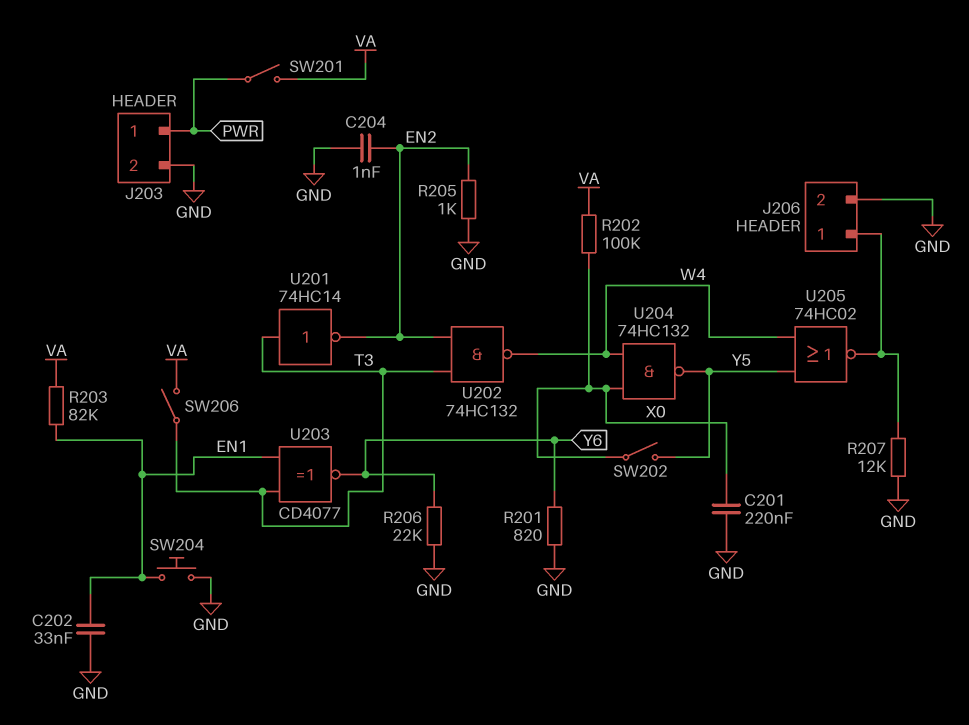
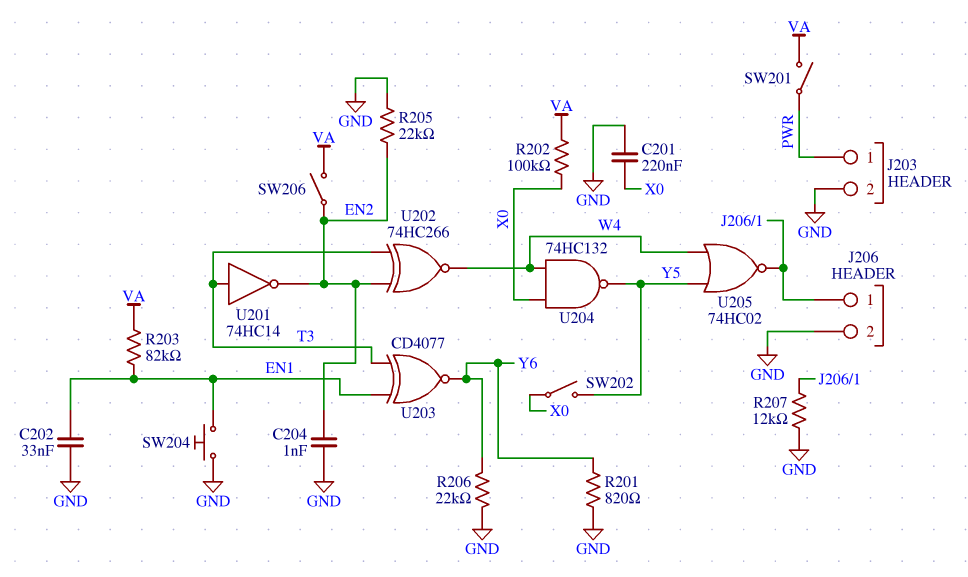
R205: 1k (EN2, GND) -> 22k (EN2, GND)
SW206: switch (T3, VA) -> switch (EN2, VA)
U202: NAND 74HC132 (in EN2, in T3, out W4) -> XNOR 74HC266 (in EN2, in T3, out W4)

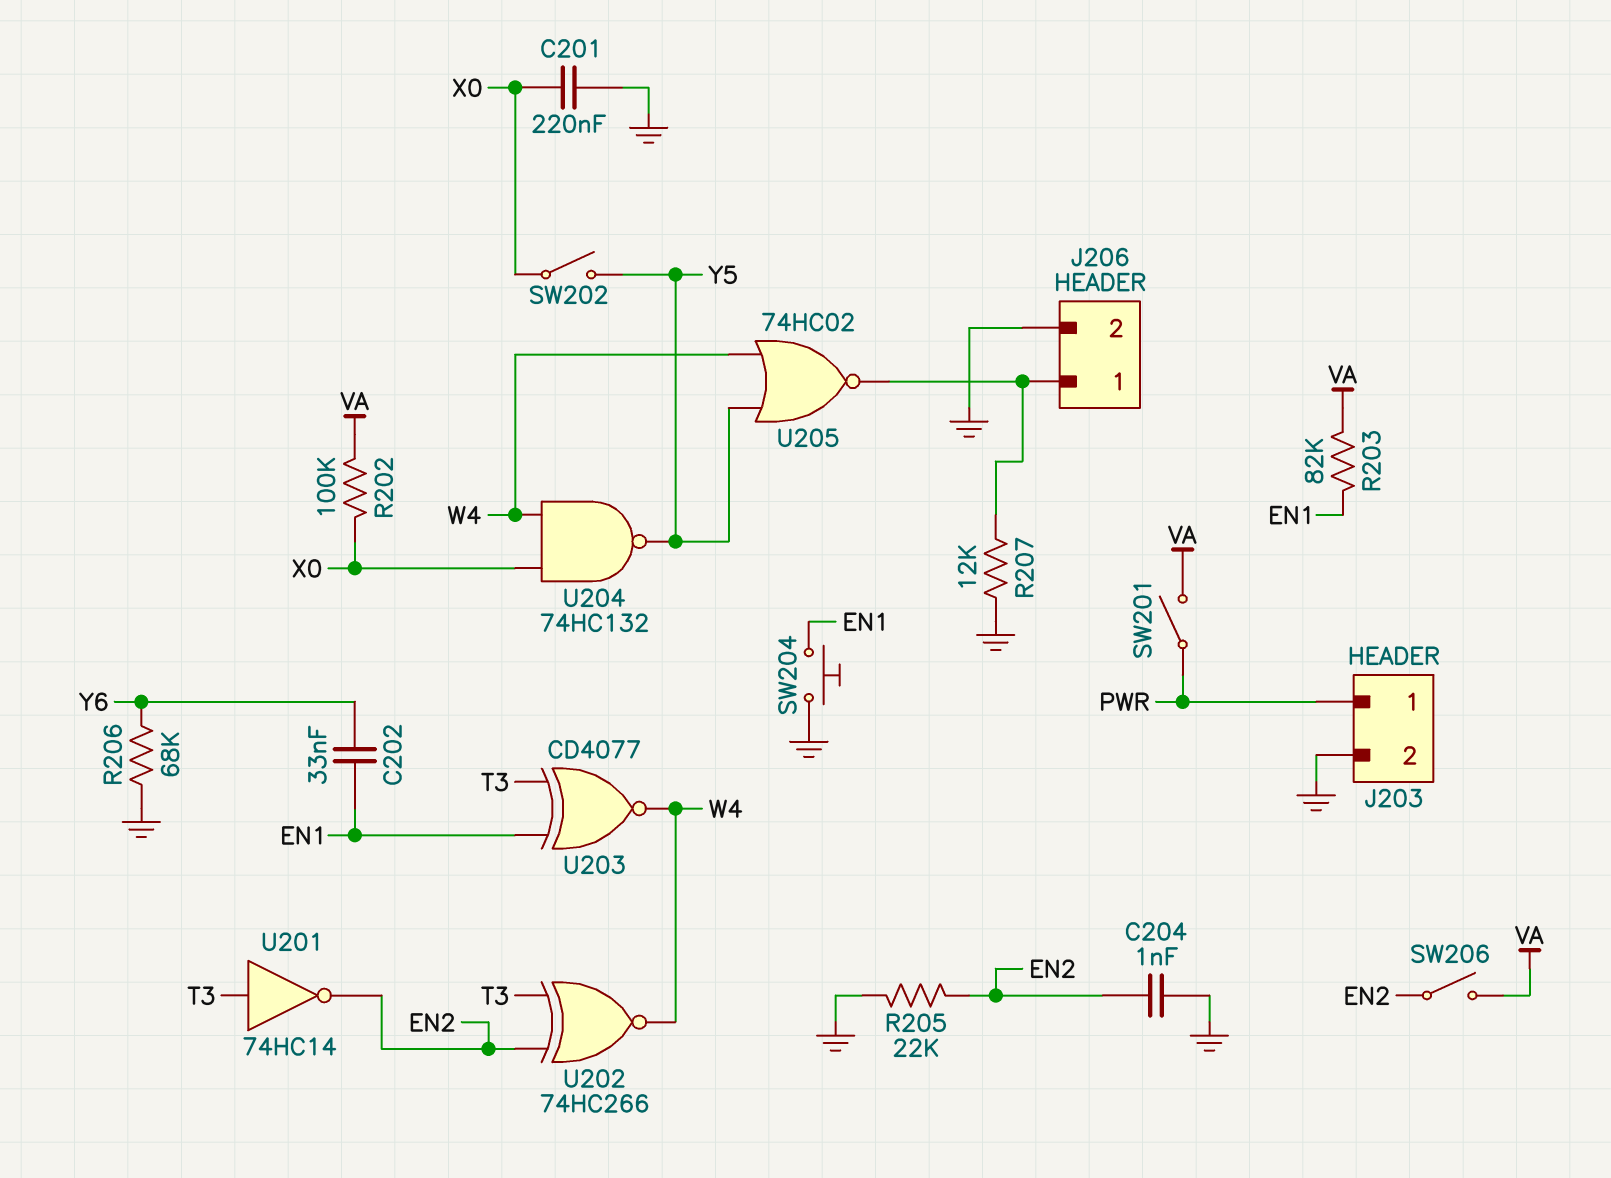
C202: 33nF (EN1, GND) -> 33nF (EN1, Y6)
R201: 820 (GND, Y6) -> none
R206: 22k (GND, Y6) -> 68k (GND, Y6)
U203: XNOR CD4077 (in EN1, in T3, out Y6) -> XNOR CD4077 (in EN1, in T3, out W4)

